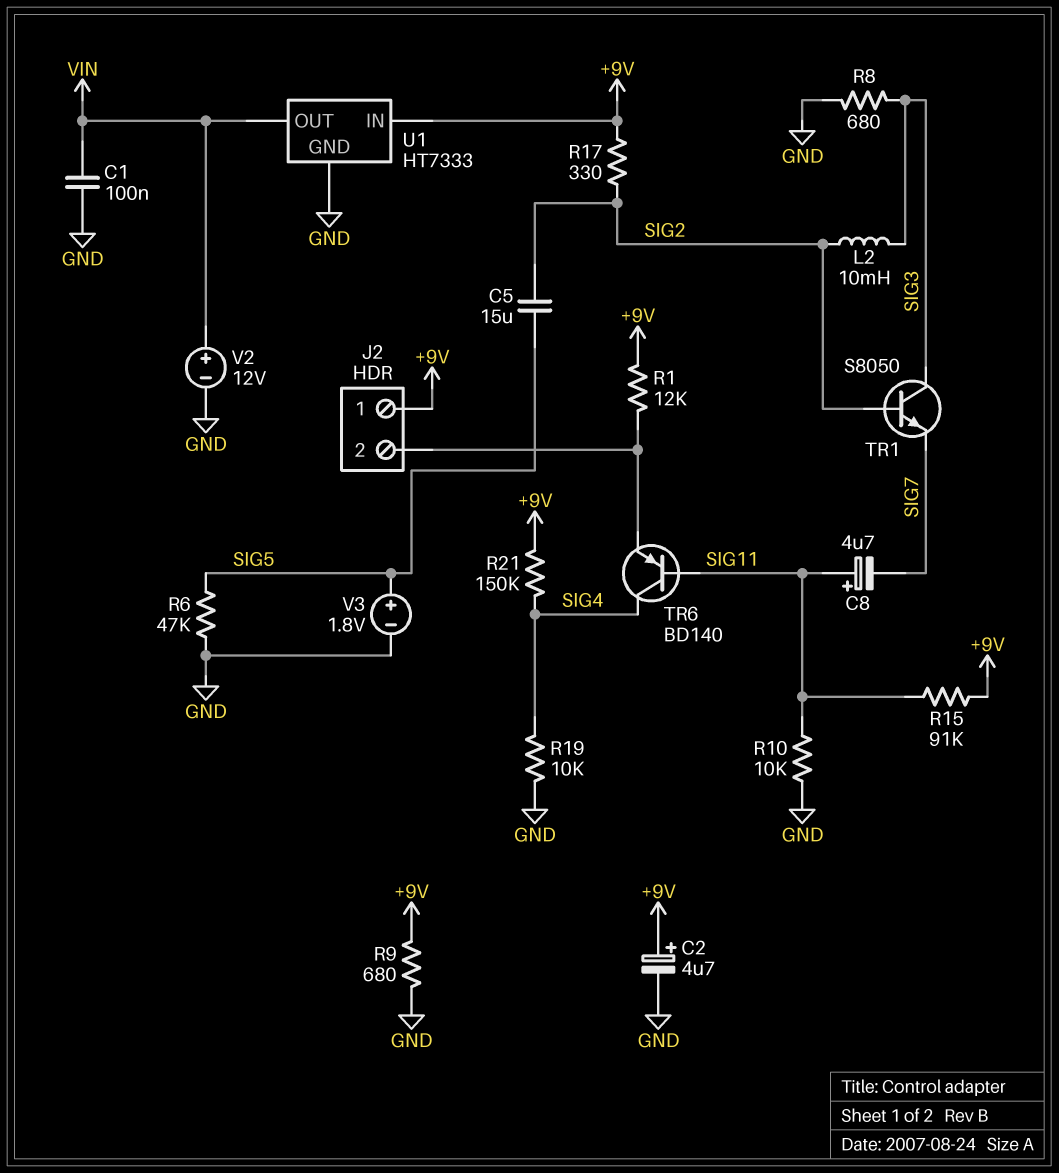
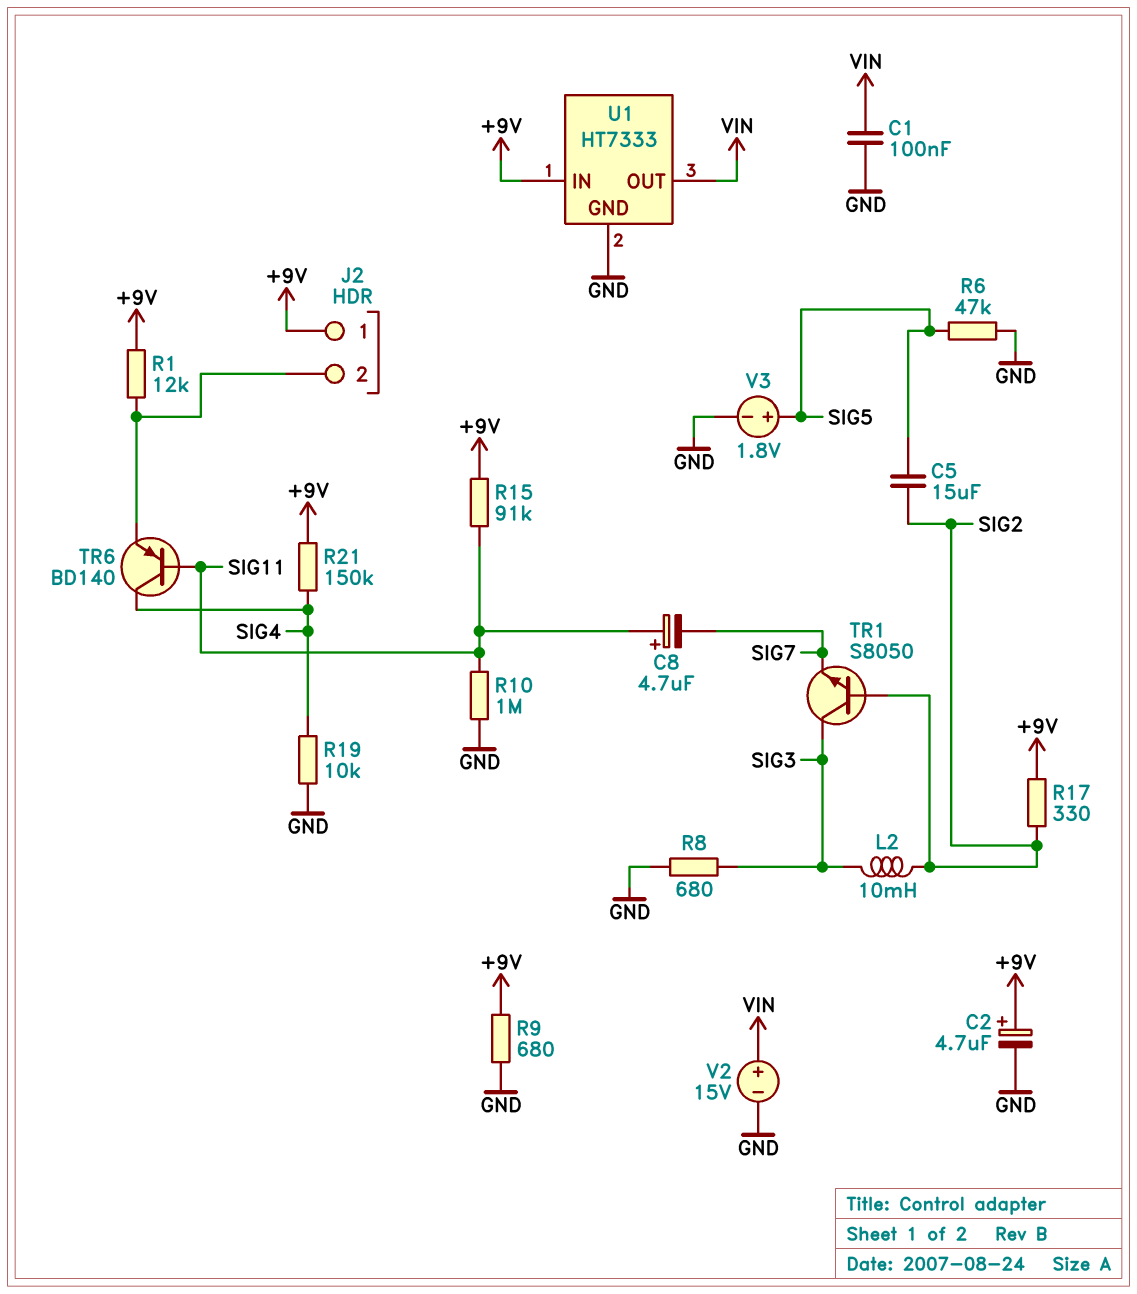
R10: 10k (GND, SIG11) -> 1M (GND, SIG11)
V2: 12V (plus VIN, minus GND) -> 15V (plus VIN, minus GND)

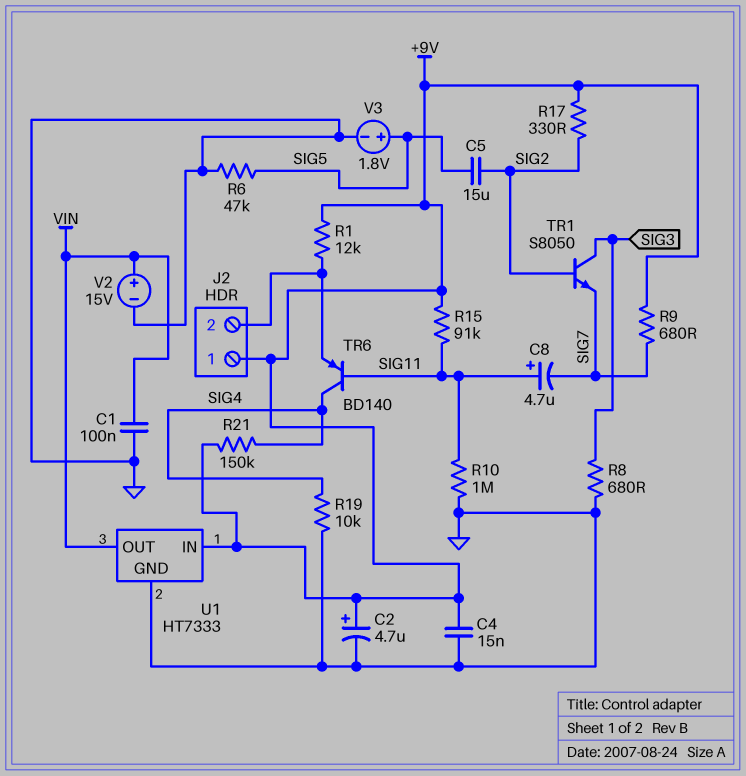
C4: none -> 15nF (+9V, GND)
L2: 10mH (SIG2, SIG3) -> none
R9: 680 (+9V, GND) -> 680 (+9V, SIG7)

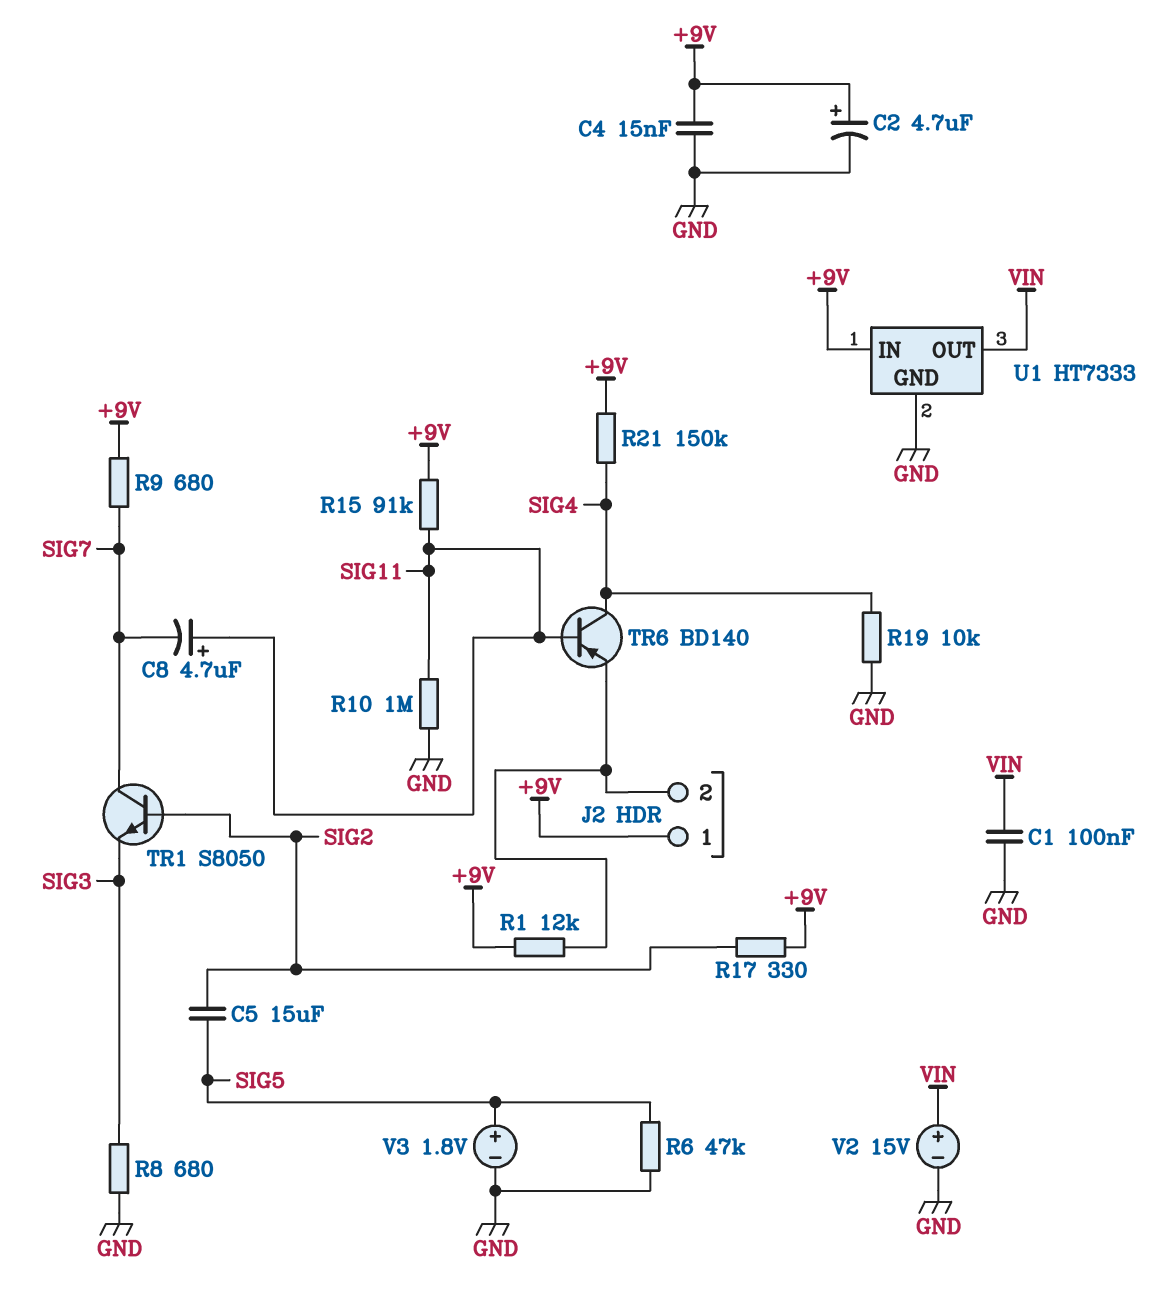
TR1: NPN S8050 (B SIG2, C SIG3, E SIG7) -> NPN S8050 (B SIG2, C SIG7, E SIG3)

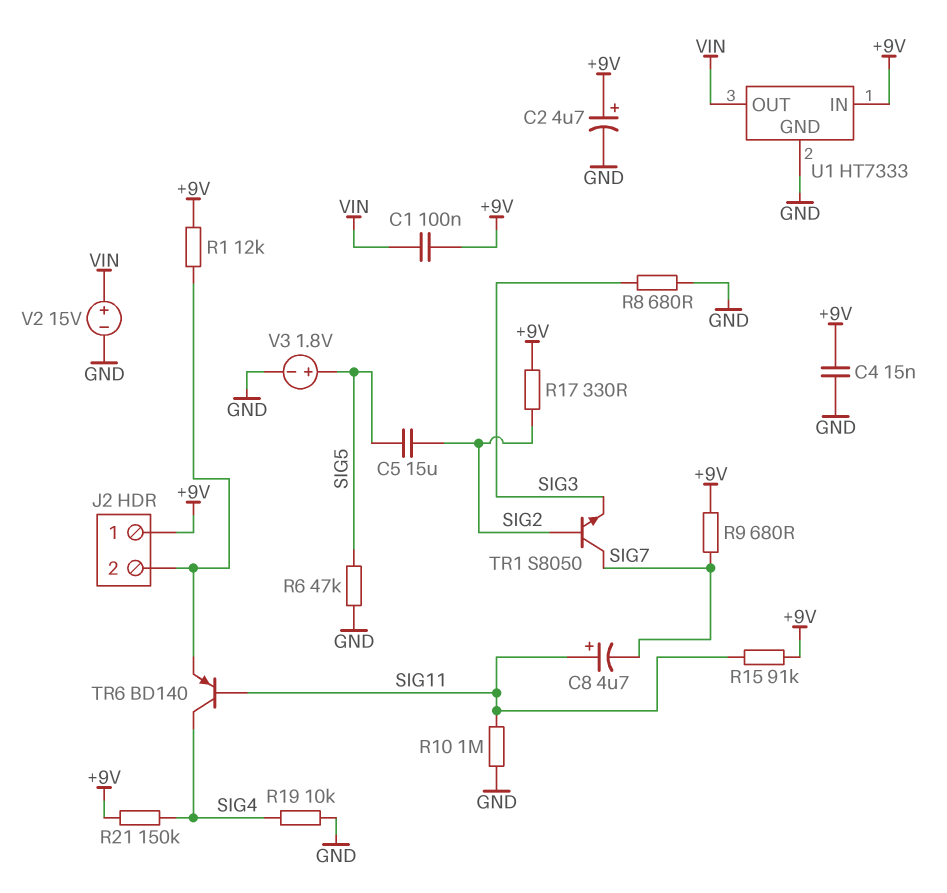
C1: 100nF (GND, VIN) -> 100nF (+9V, VIN)

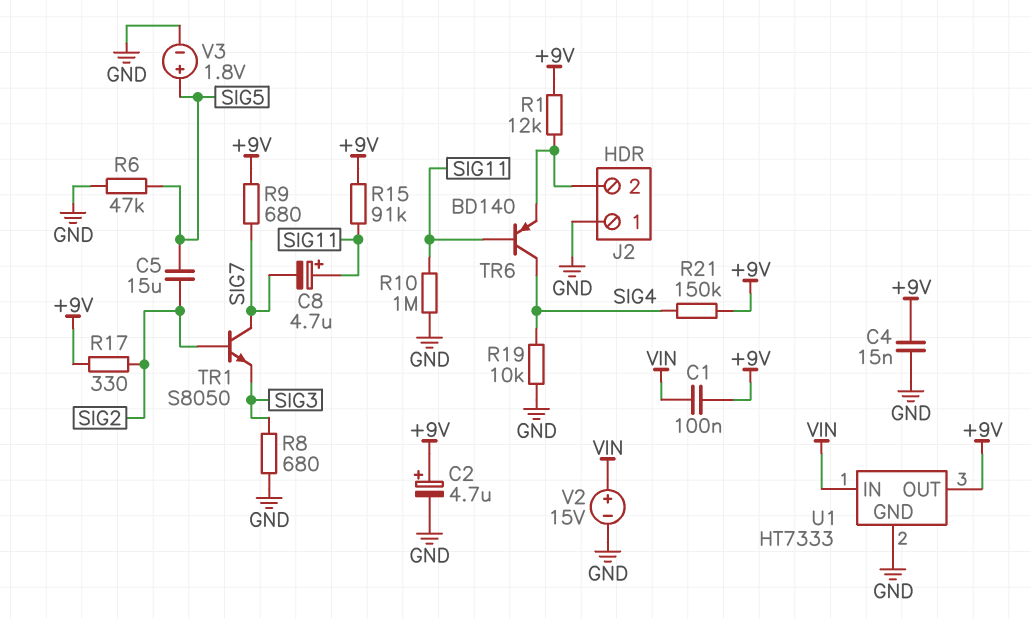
J2 pin 1: +9V -> GND
U1 pin IN: +9V -> VIN
U1 pin OUT: VIN -> +9V

